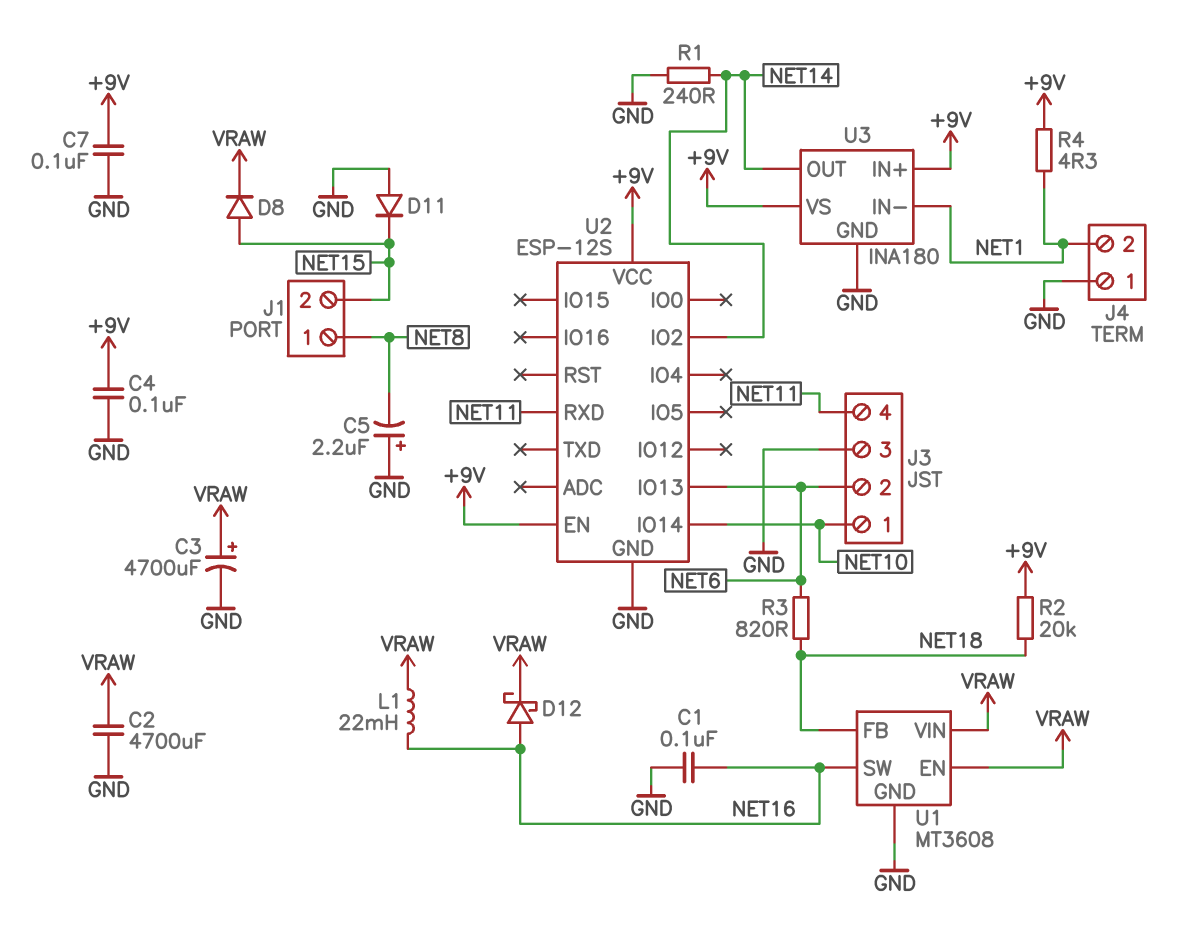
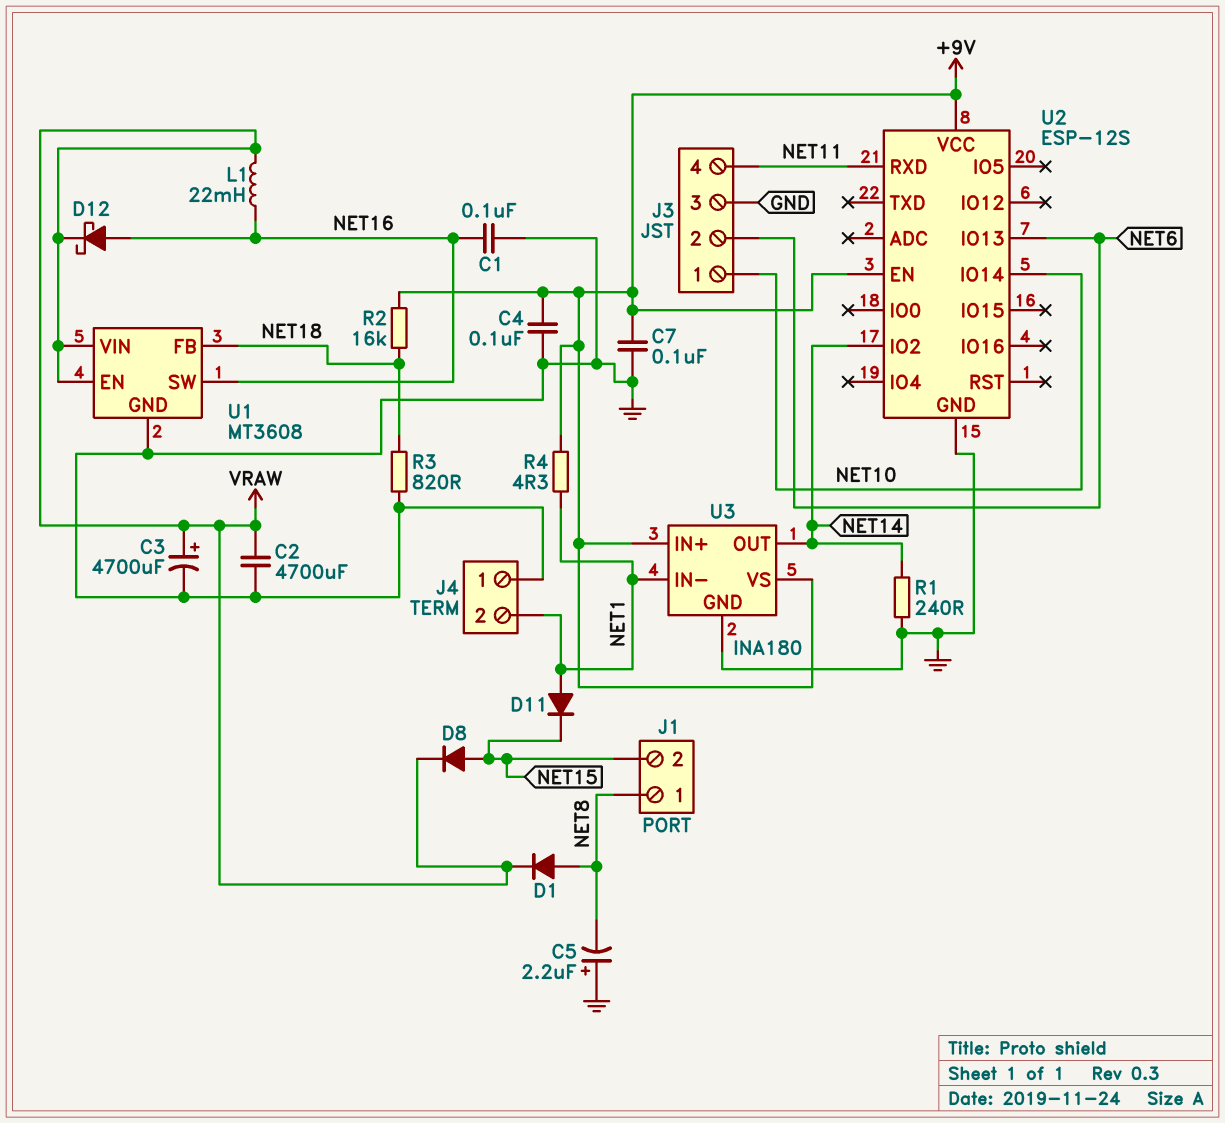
D1: none -> diode (A NET8, K VRAW)
D11: diode (A GND, K NET15) -> diode (A NET1, K NET15)
R2: 20k (+9V, NET18) -> 16k (+9V, NET18)
R3: 820 (NET6, NET18) -> 820 (GND, NET18)

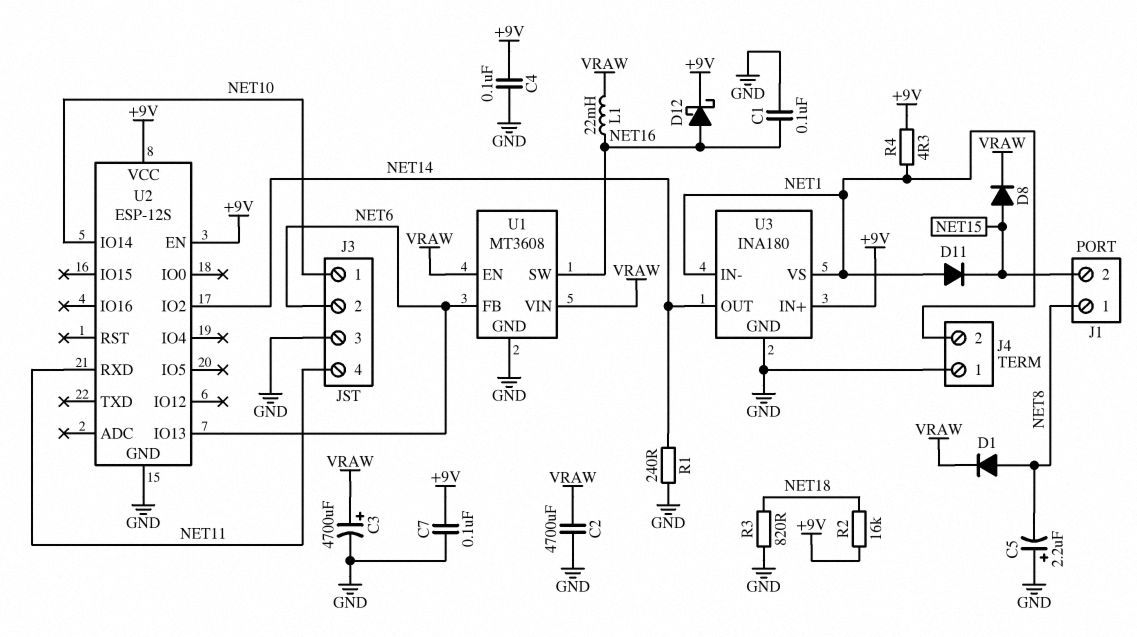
D12: schottky (A NET16, K VRAW) -> schottky (A NET16, K +9V)
U1 pin FB: NET18 -> NET6
U3 pin VS: +9V -> NET1

